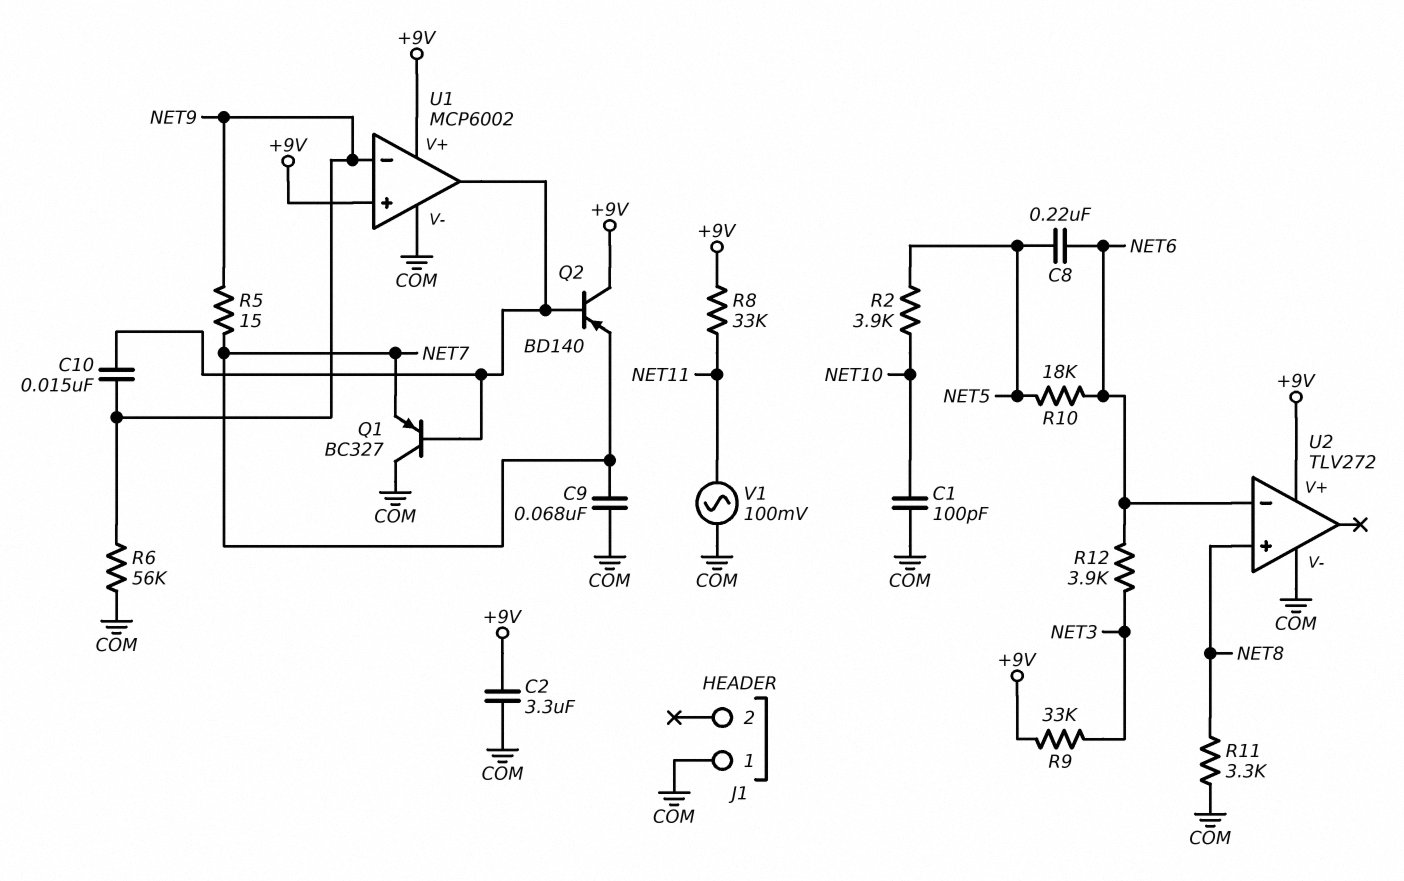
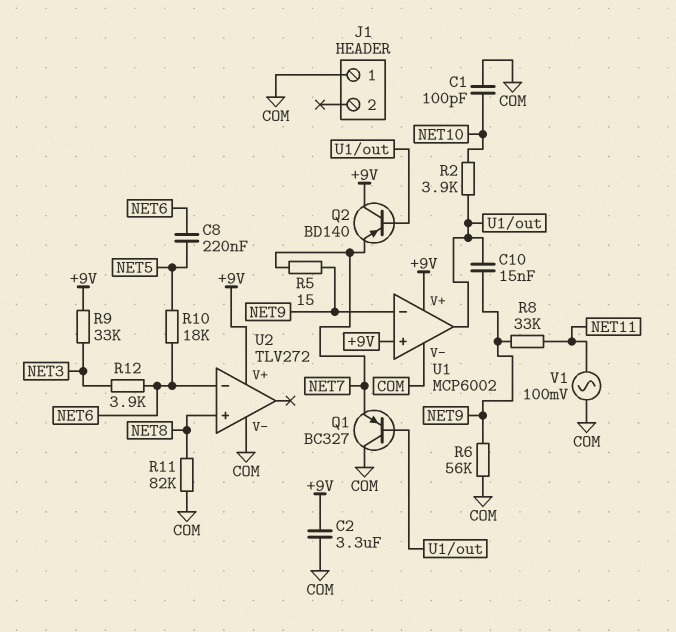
C9: 68nF (COM, NET7) -> none
R2: 3.9k (NET5, NET10) -> 3.9k (NET10, U1/out)
R8: 33k (+9V, NET11) -> 33k (NET9, NET11)
R11: 3.3k (COM, NET8) -> 82k (COM, NET8)

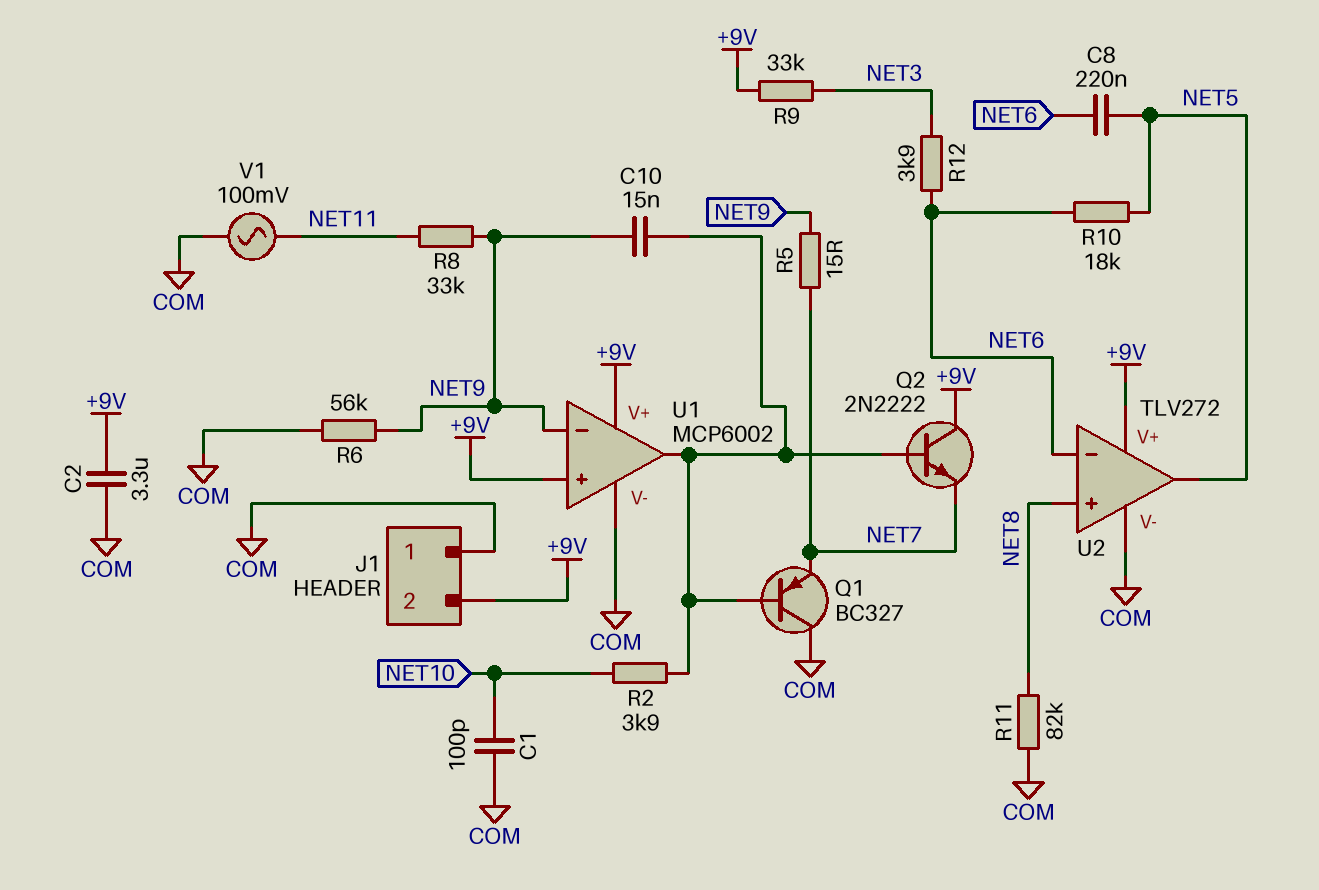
J1 pin 2: none -> +9V
Q2: PNP BD140 (B U1/out, C +9V, E NET7) -> NPN 2N2222 (B U1/out, C +9V, E NET7)
U2 pin out: none -> NET5

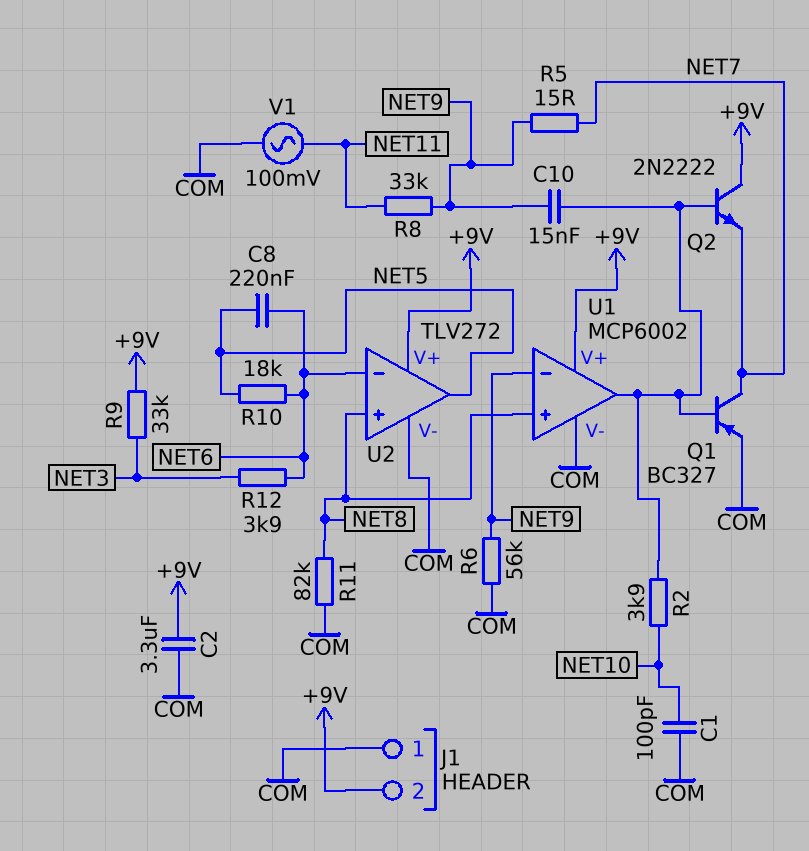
Q1: PNP BC327 (B U1/out, C COM, E NET7) -> PNP BC327 (B U1/out, C NET7, E COM)
U1 pin in+: +9V -> NET8

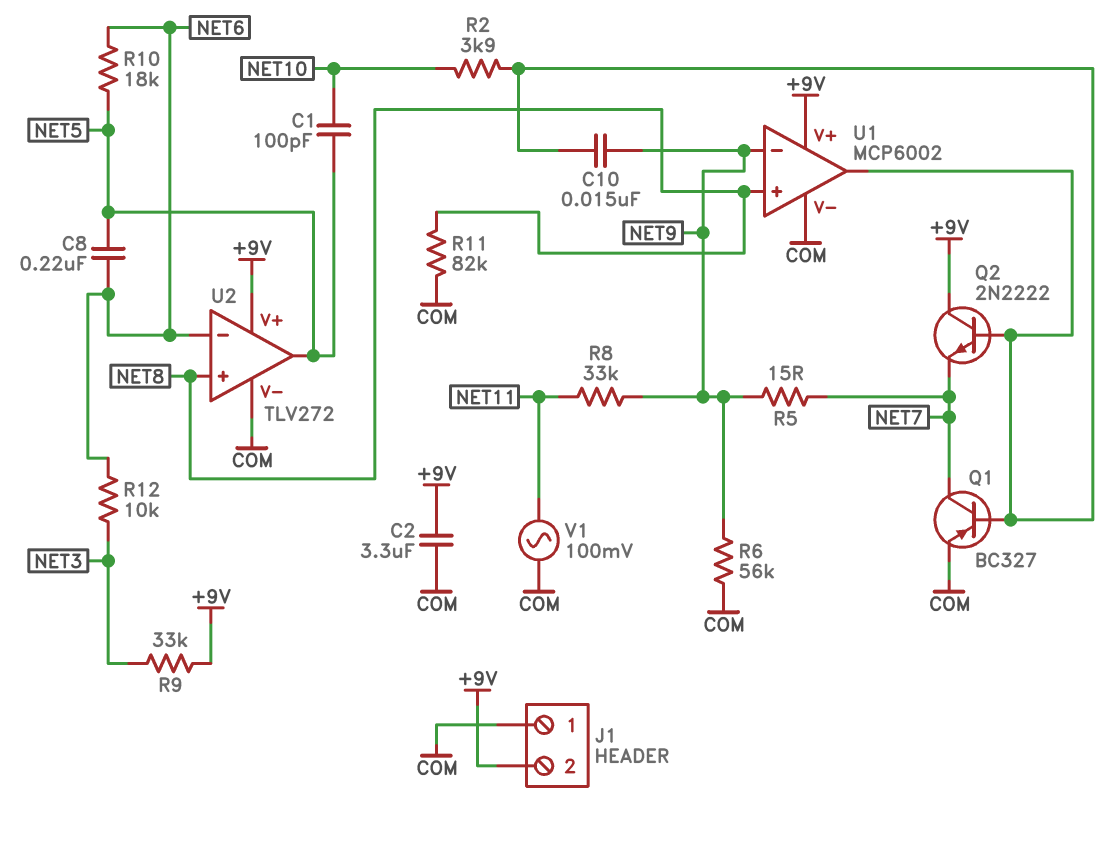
C1: 100pF (COM, NET10) -> 100pF (NET5, NET10)
R12: 3.9k (NET3, NET6) -> 10k (NET3, NET6)

